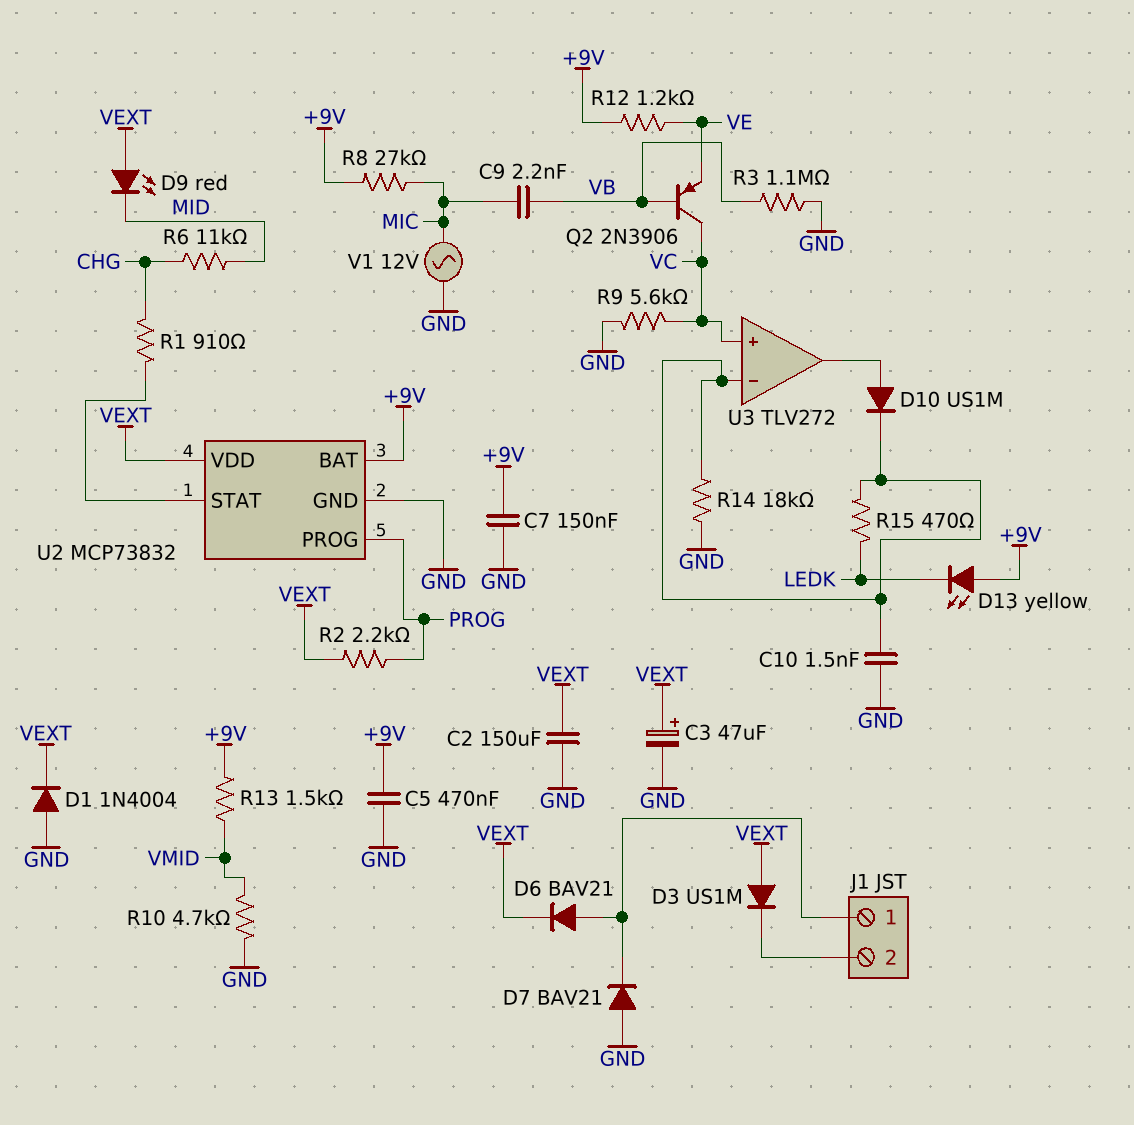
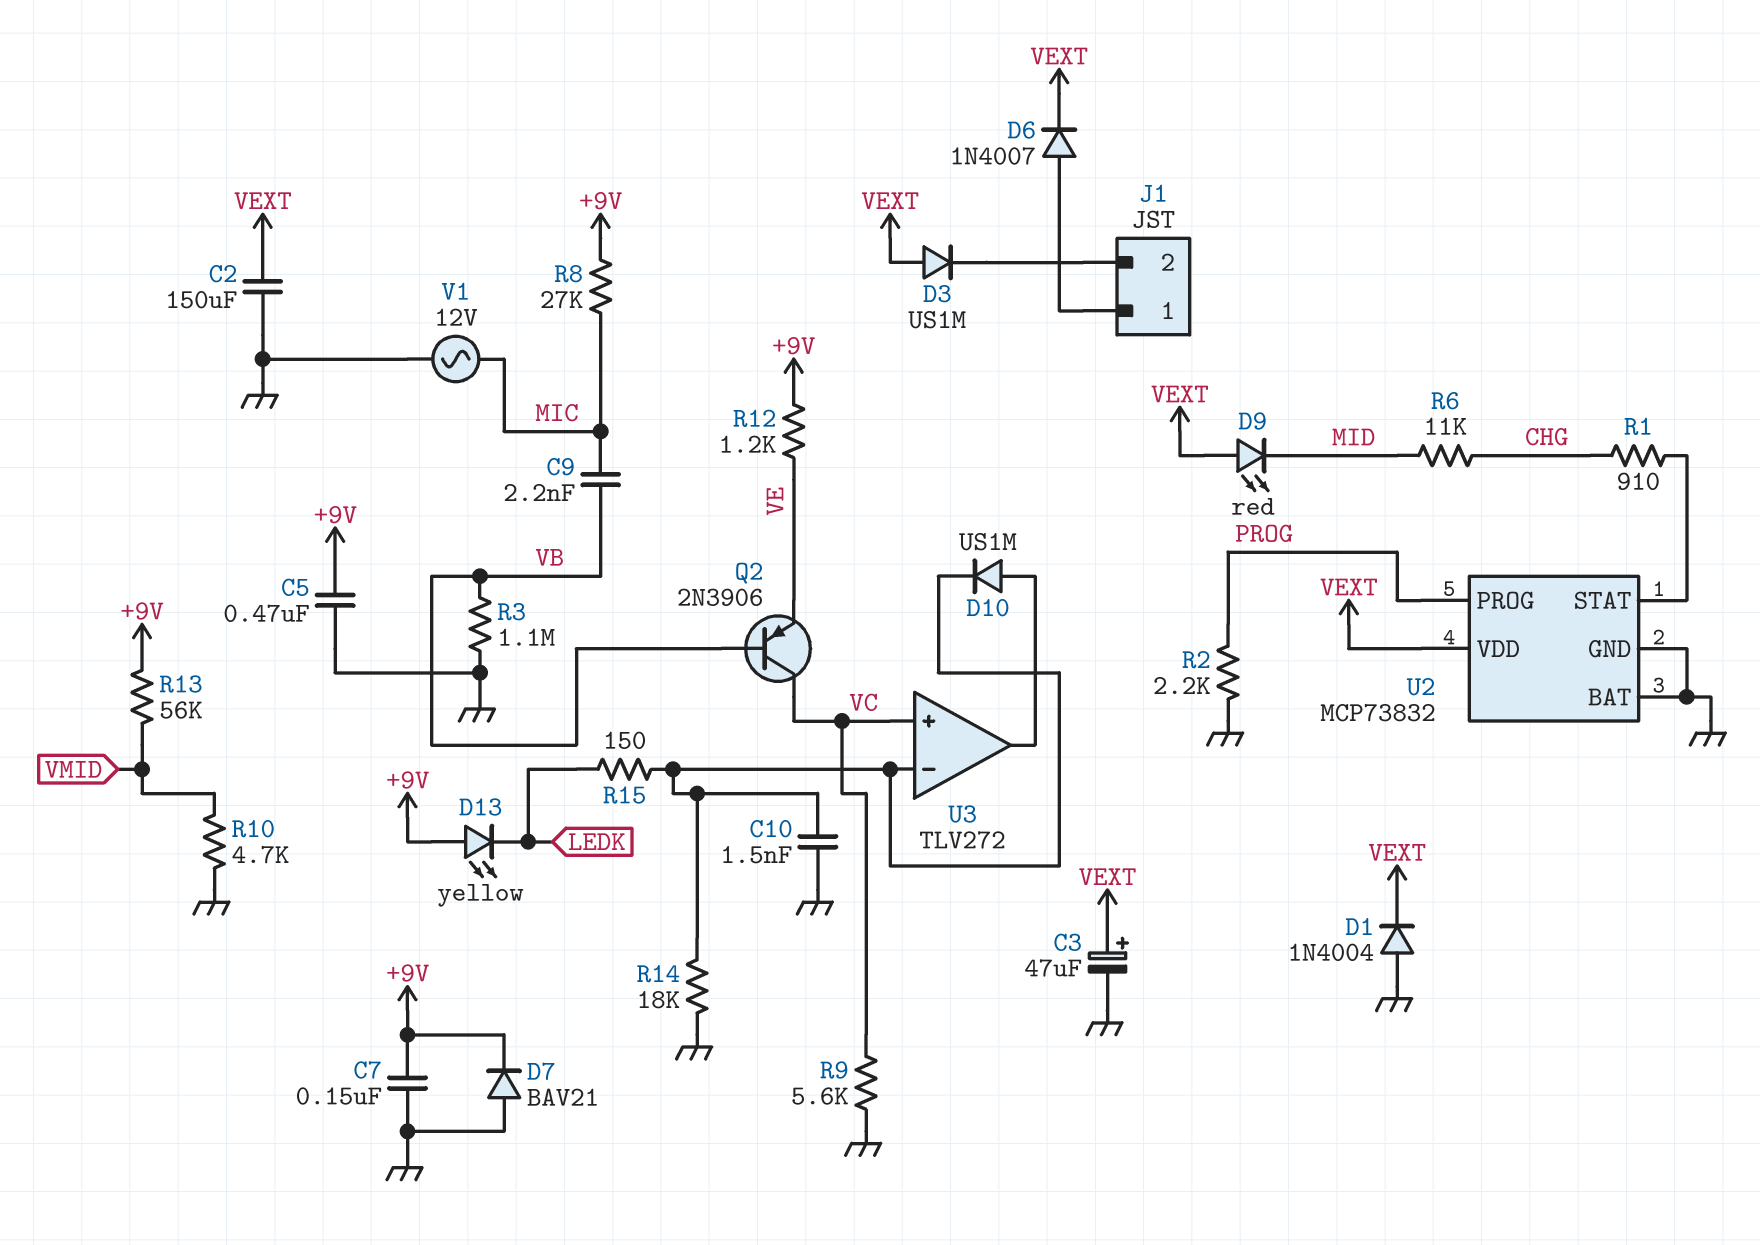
D6: diode BAV21 (A J1/1, K VEXT) -> diode 1N4007 (A J1/1, K VEXT)
D7: diode BAV21 (A GND, K J1/1) -> diode BAV21 (A GND, K +9V)
R2: 2.2k (PROG, VEXT) -> 2.2k (GND, PROG)
R13: 1.5k (+9V, VMID) -> 56k (+9V, VMID)
R15: 470 (LEDK, U3/in-) -> 150 (LEDK, U3/in-)
U2 pin BAT: +9V -> GND

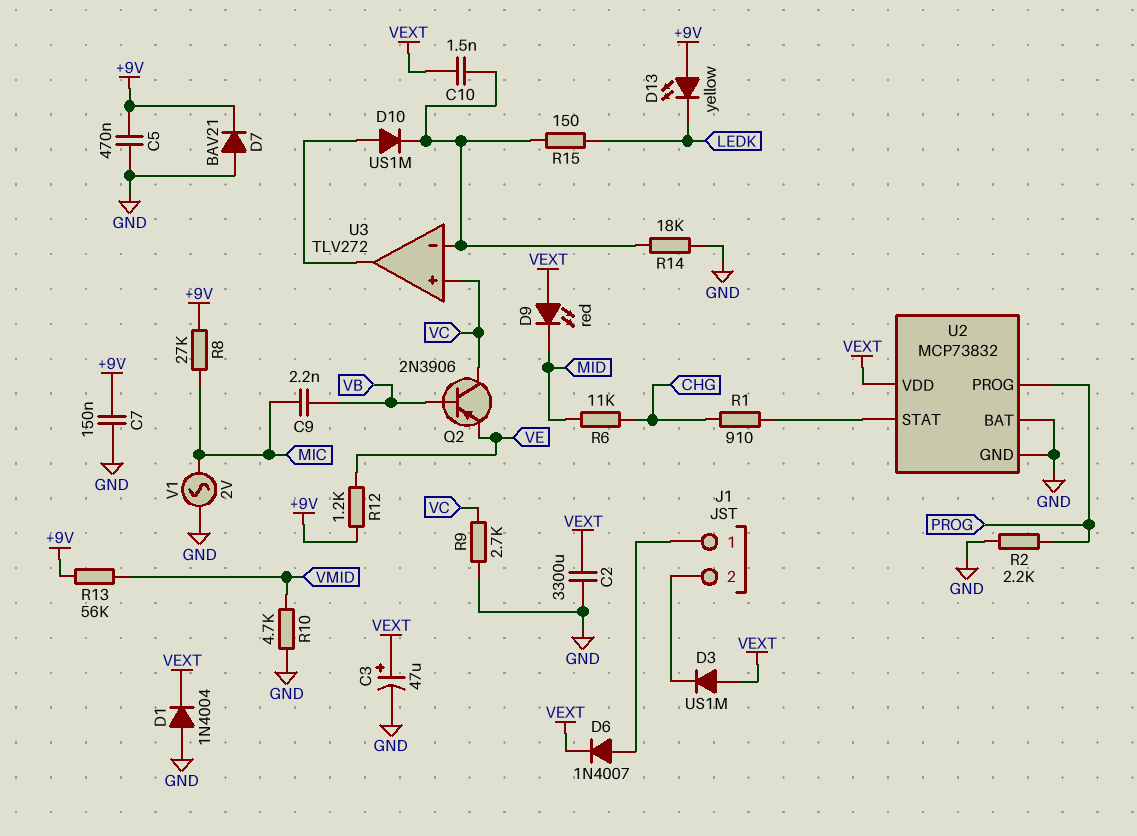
C2: 150uF (GND, VEXT) -> 3300uF (GND, VEXT)
C10: 1.5nF (GND, U3/in-) -> 1.5nF (U3/in-, VEXT)
R3: 1.1M (GND, VB) -> none
R9: 5.6k (GND, VC) -> 2.7k (GND, VC)
V1: AC 12V (GND, MIC) -> AC 2V (GND, MIC)

